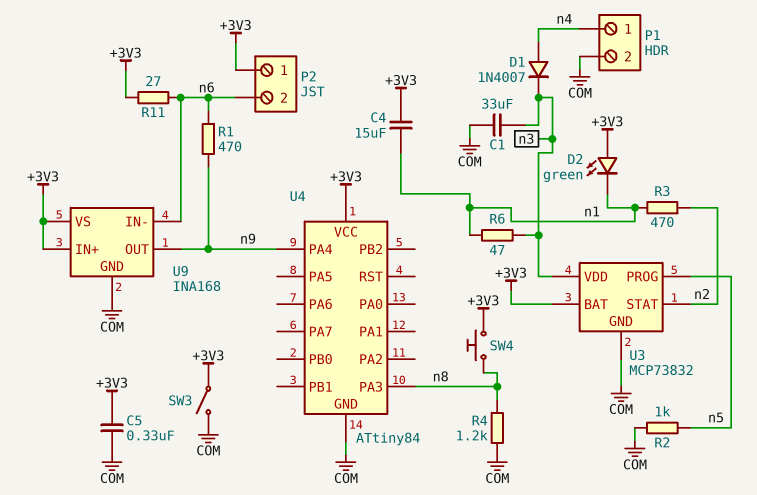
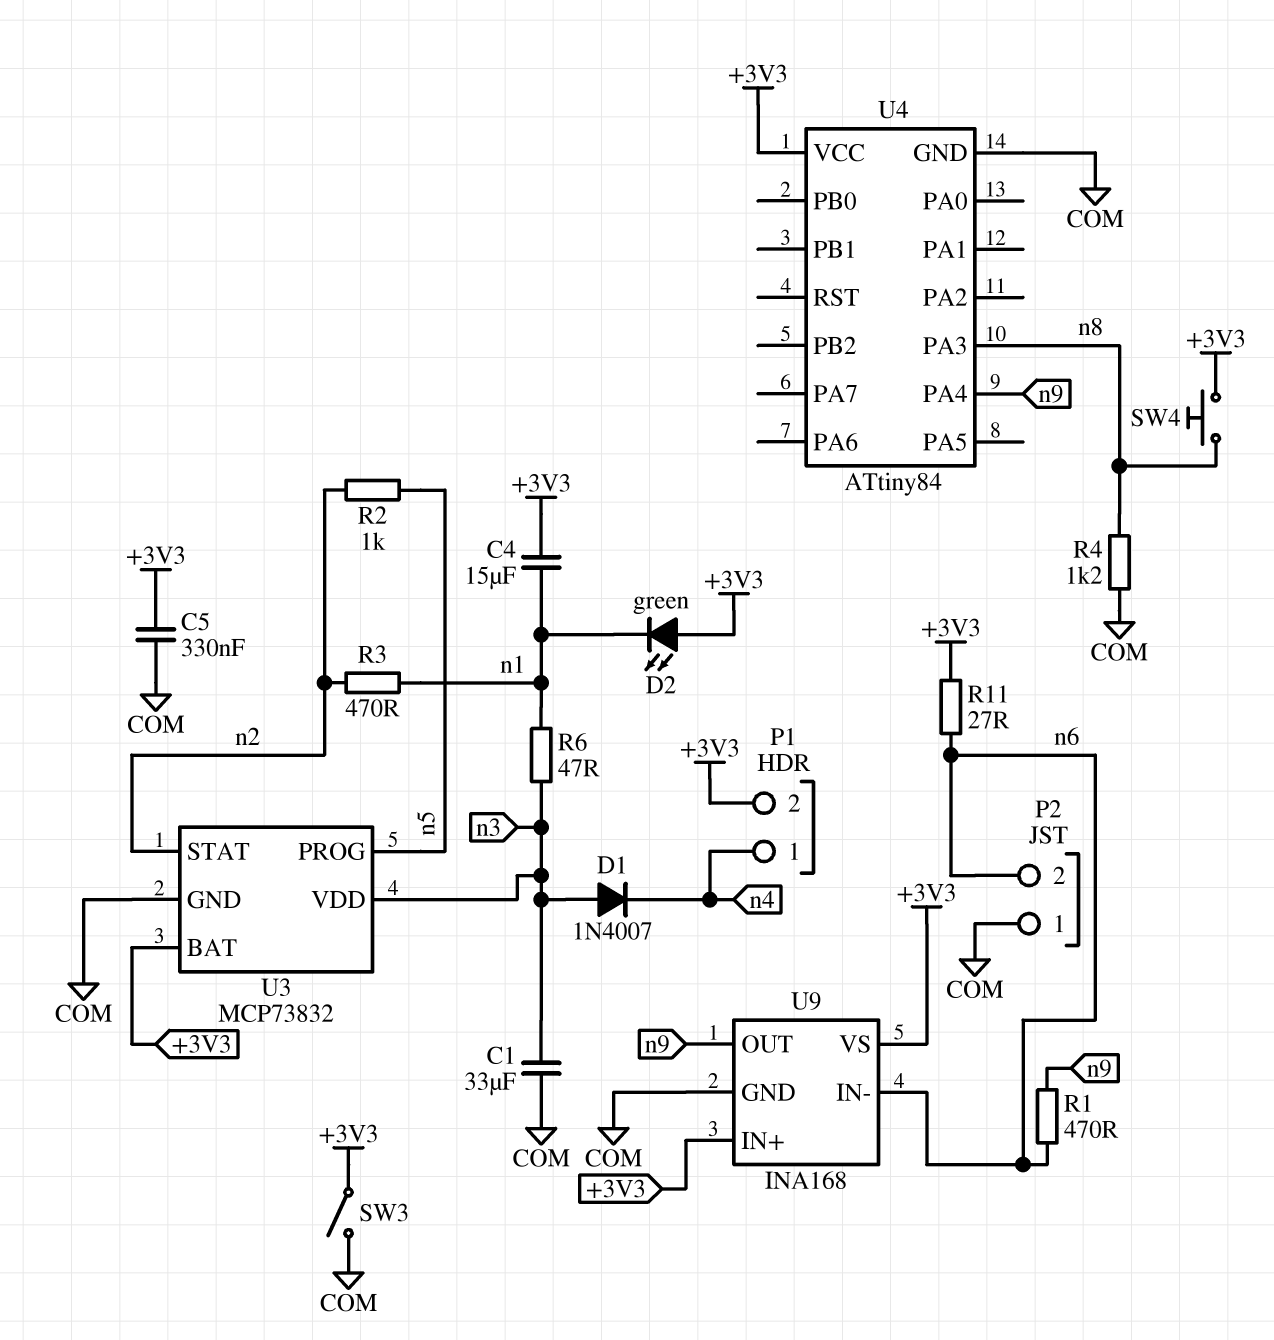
D1: diode 1N4007 (A n4, K n3) -> diode 1N4007 (A n3, K n4)
P1 pin 2: COM -> +3V3
P2 pin 1: +3V3 -> COM
R2: 1k (COM, n5) -> 1k (n2, n5)

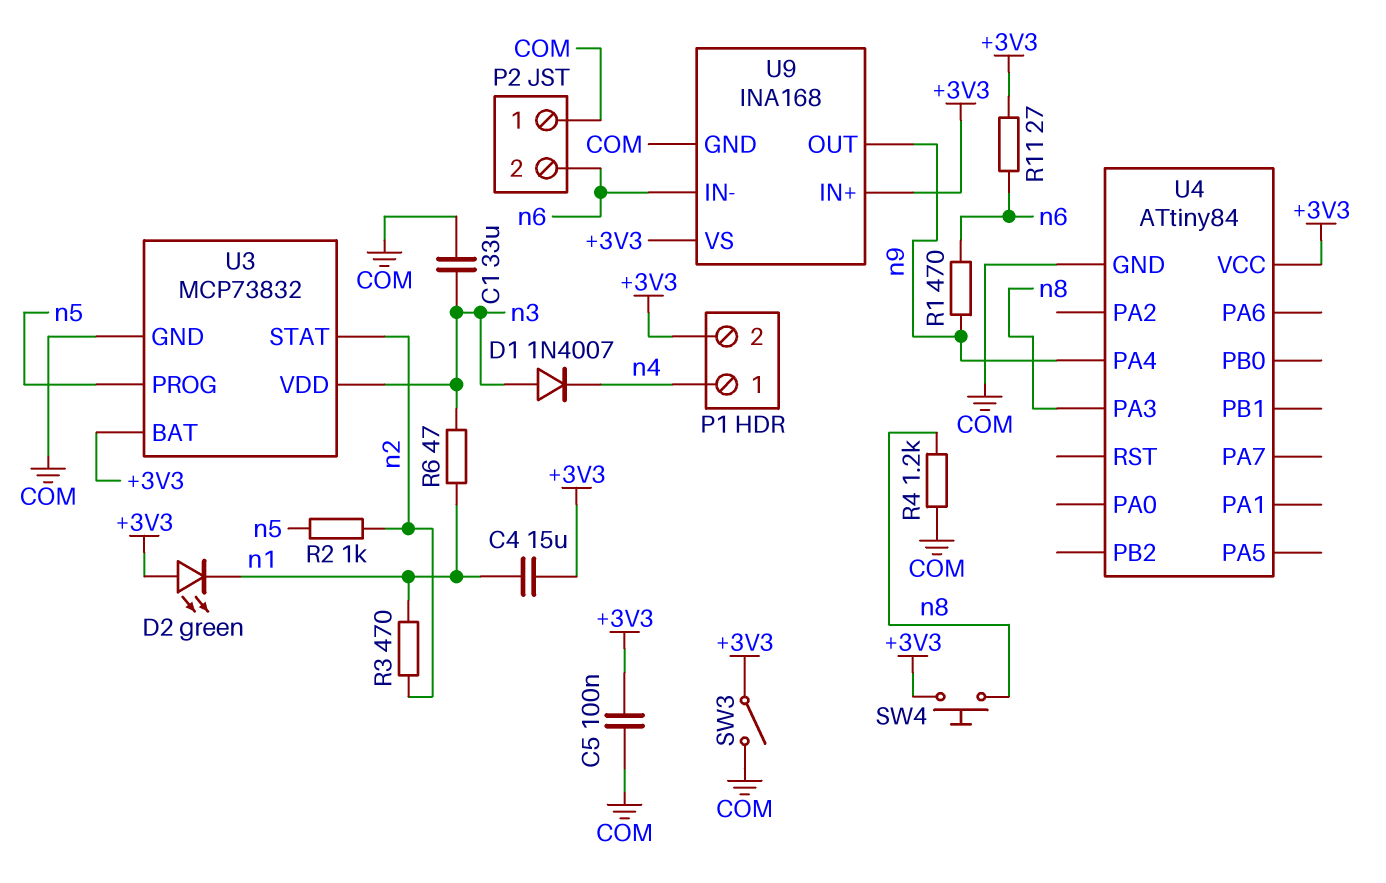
C5: 330nF (+3V3, COM) -> 100nF (+3V3, COM)

